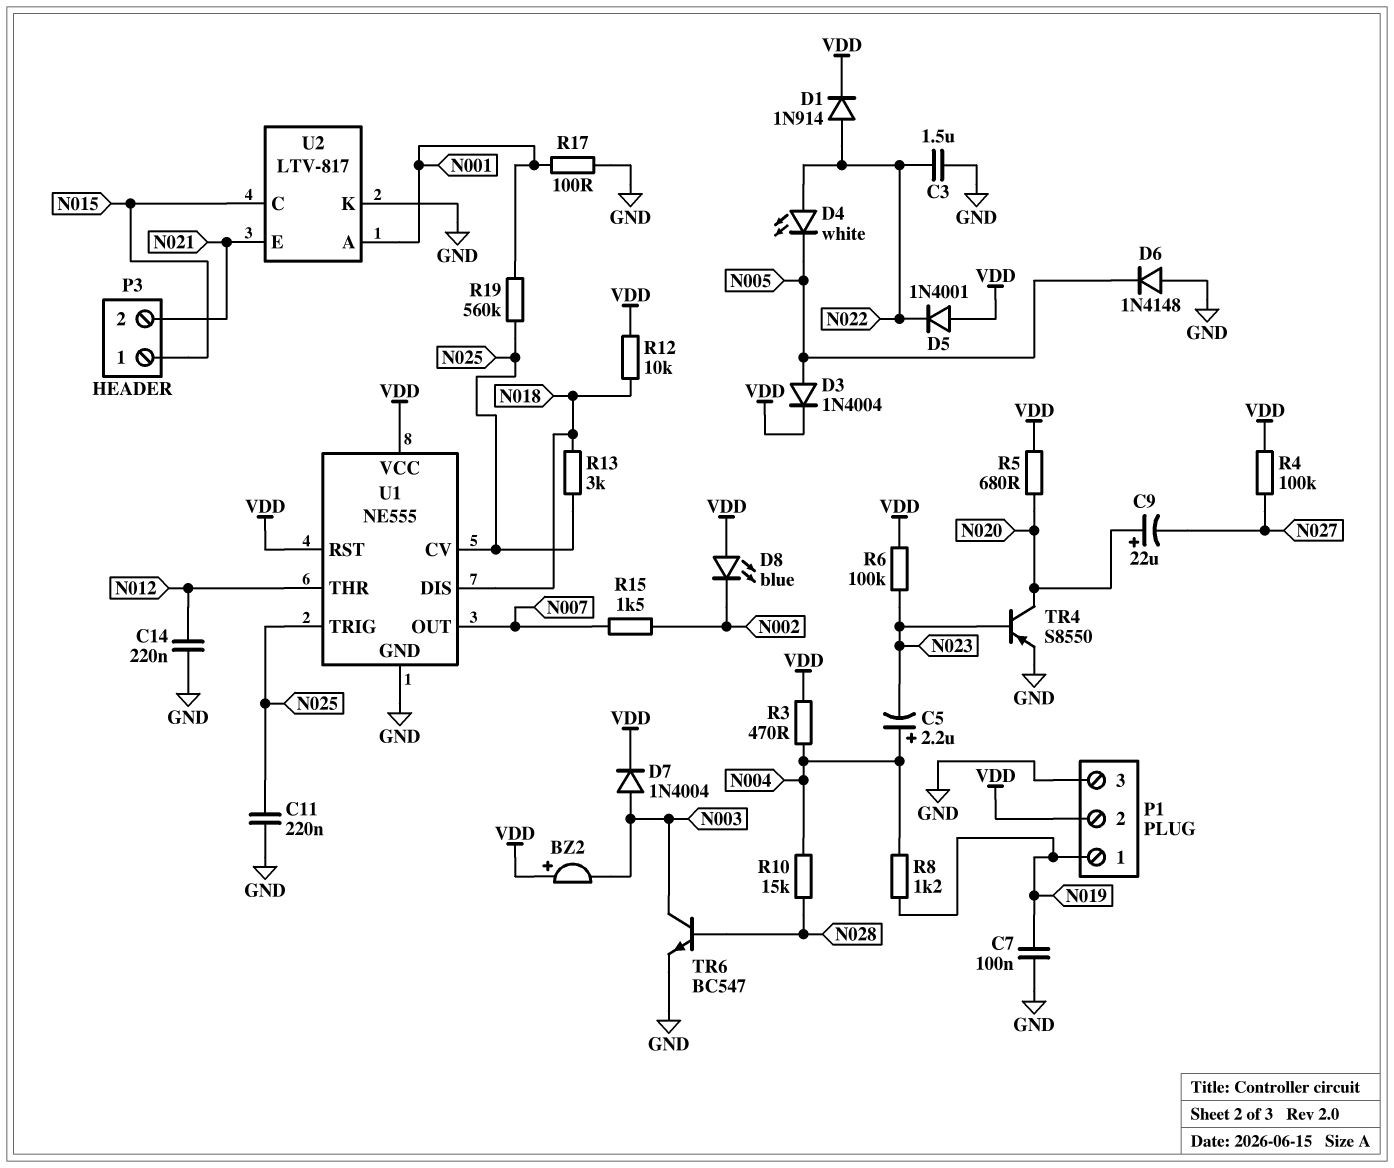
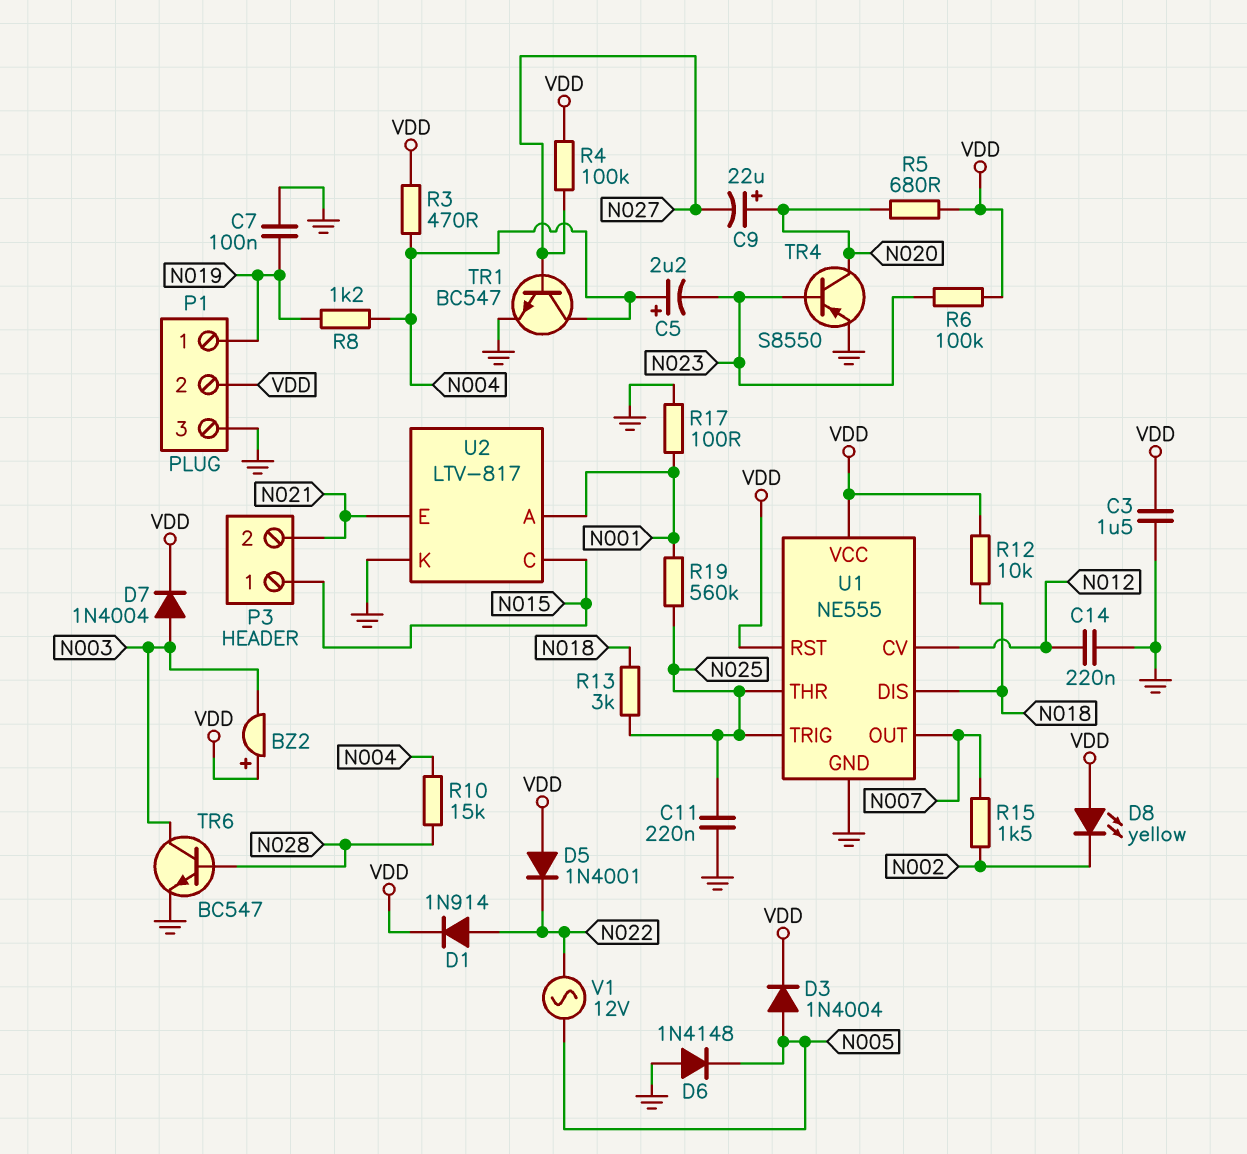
C3: 1.5uF (GND, N022) -> 1.5uF (GND, VDD)
D4: LED white (A N022, K N005) -> none
D8: LED blue (A VDD, K N002) -> LED yellow (A VDD, K N002)
TR1: none -> NPN BC547 (B N027, C N004, E GND)
U1 pin CV: N025 -> N012
U1 pin THR: N012 -> N025
V1: none -> AC 12V (N005, N022)

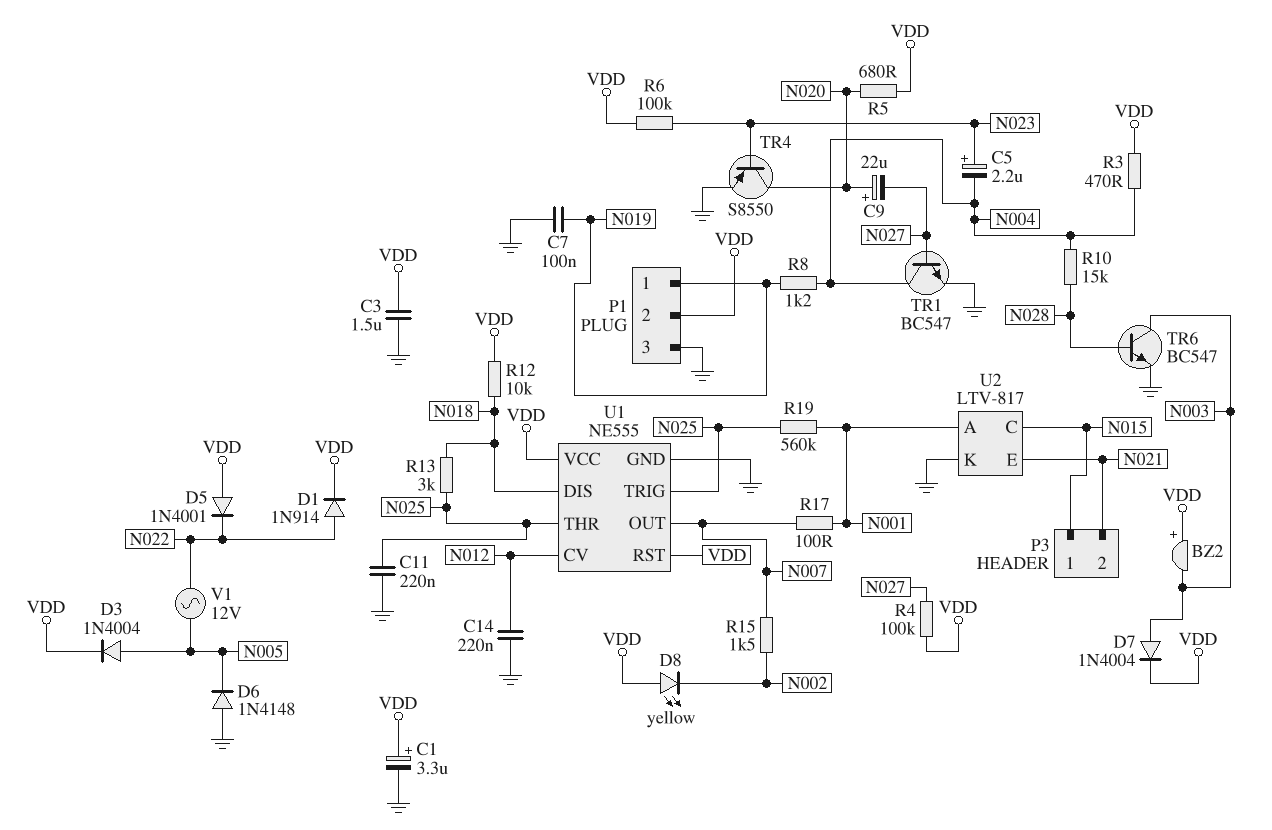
C1: none -> 3.3uF (plus VDD, minus GND)
C5: 2.2uF (plus N004, minus N023) -> 2.2uF (plus N023, minus N004)
R17: 100 (GND, N001) -> 100 (N001, N007)

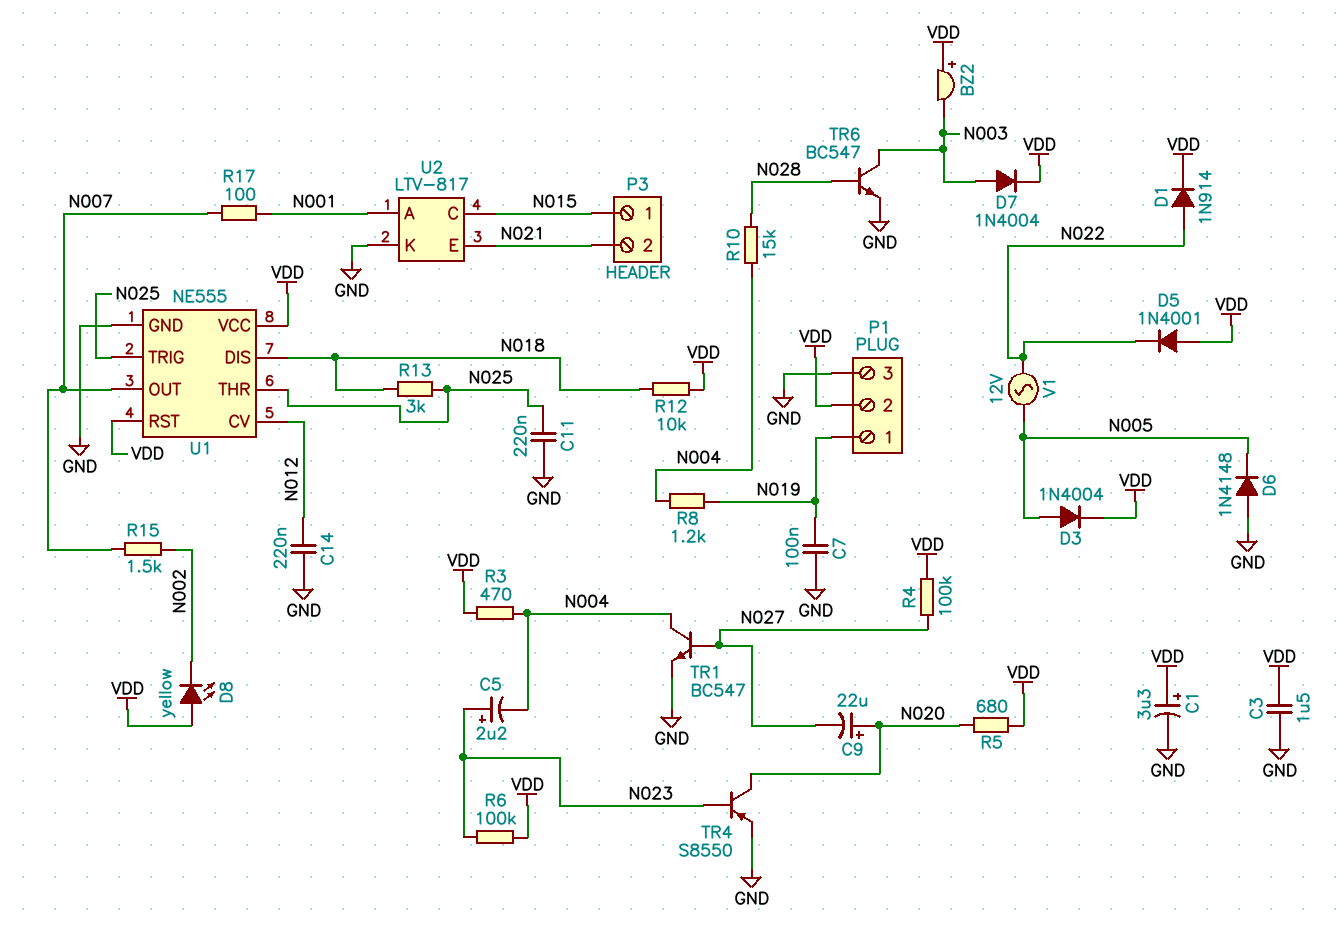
R19: 560k (N001, N025) -> none

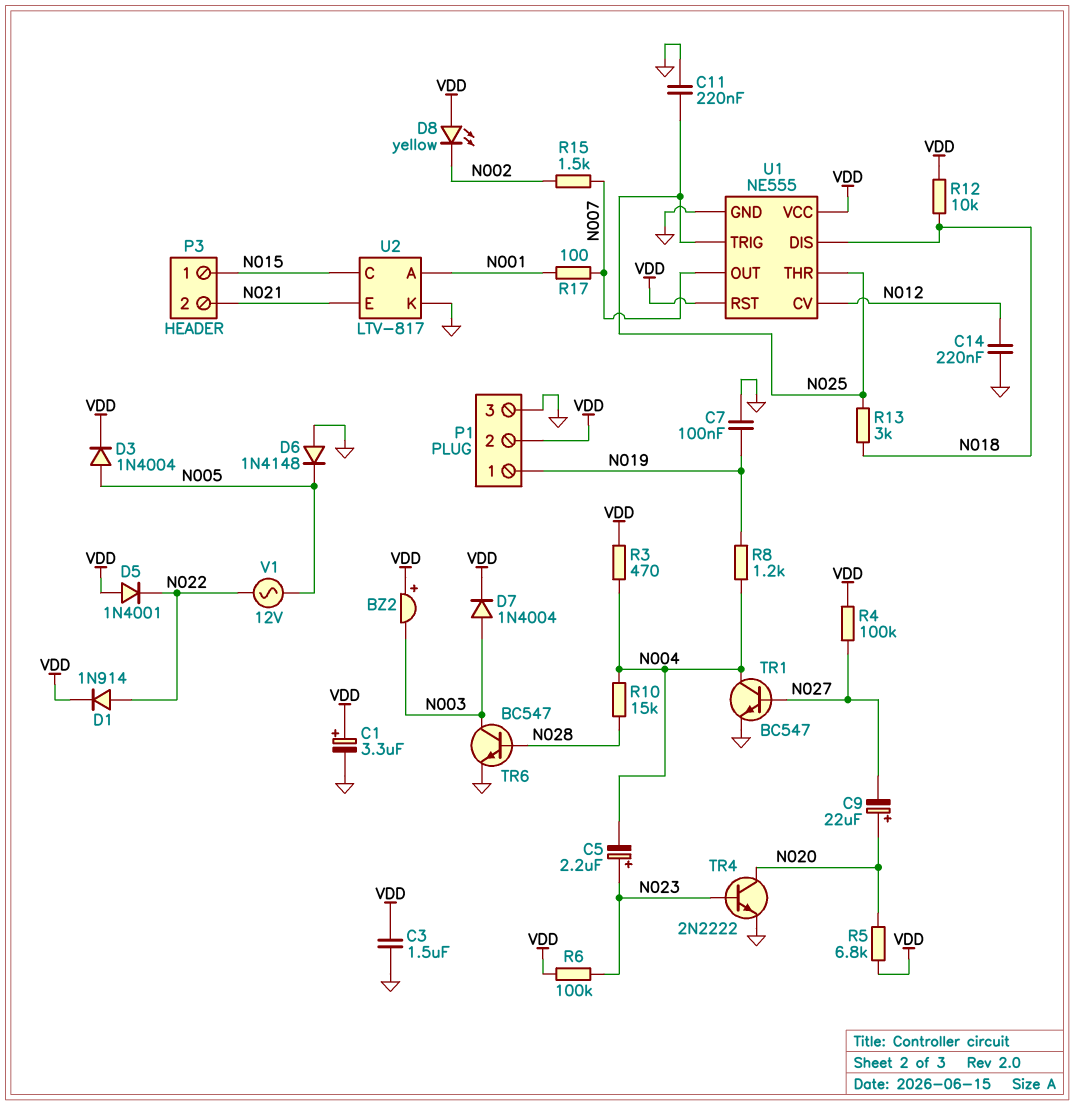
R5: 680 (N020, VDD) -> 6.8k (N020, VDD)
TR4: PNP S8550 (B N023, C N020, E GND) -> NPN 2N2222 (B N023, C N020, E GND)

